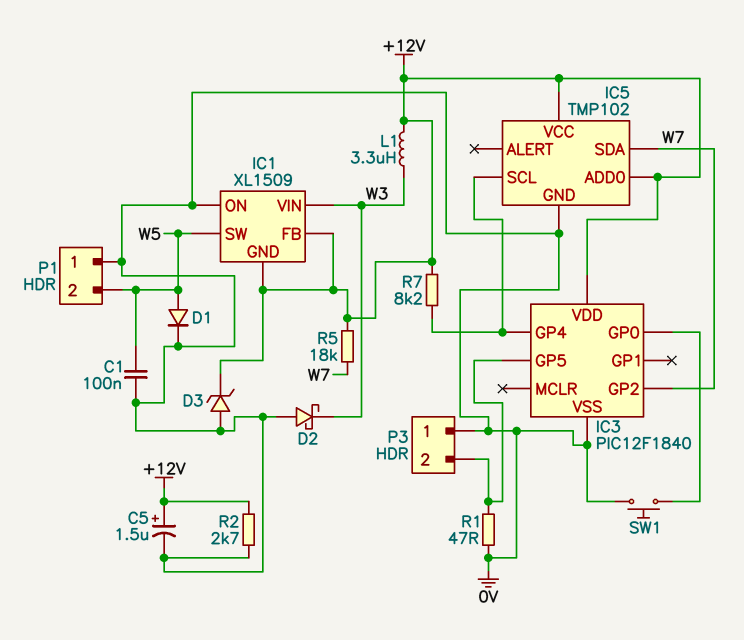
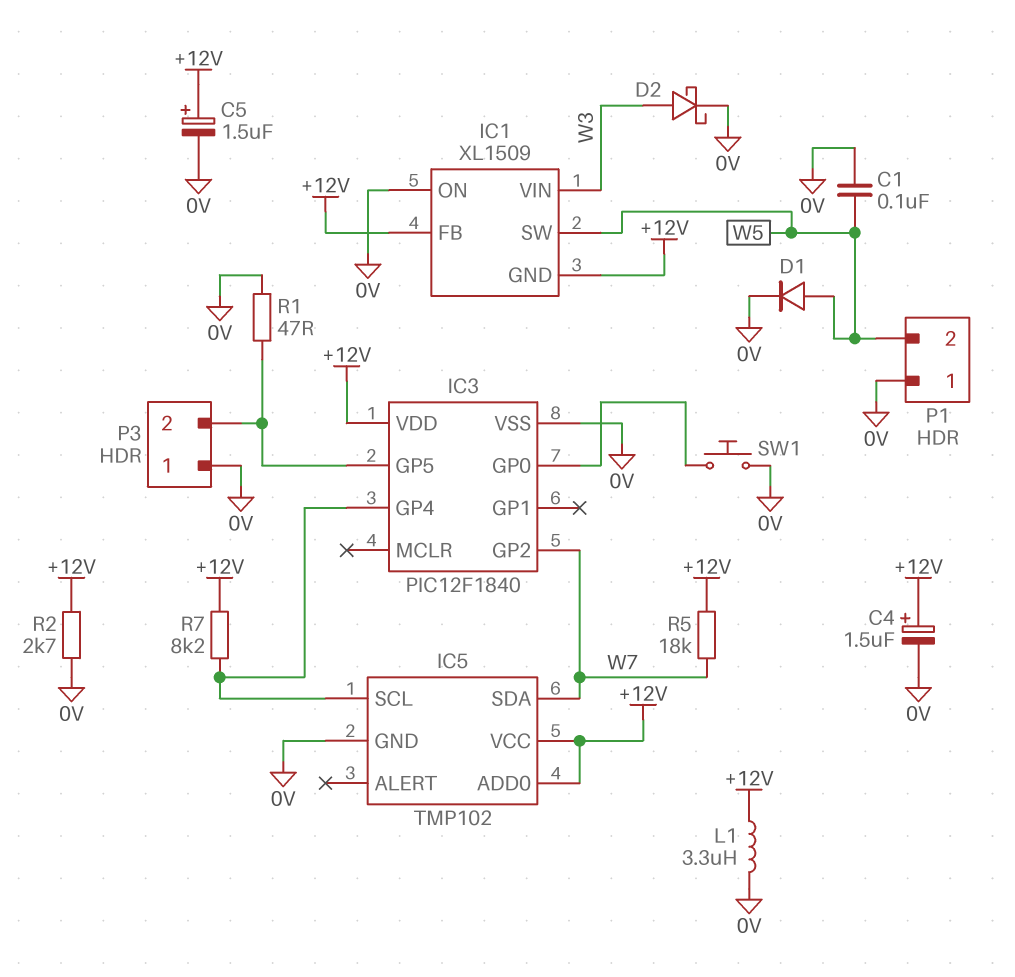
C4: none -> 1.5uF (plus +12V, minus 0V)
D2: schottky (A 0V, K W3) -> schottky (A W3, K 0V)
D3: zener (A 0V, K +12V) -> none
L1: 3.3uH (+12V, W3) -> 3.3uH (+12V, 0V)

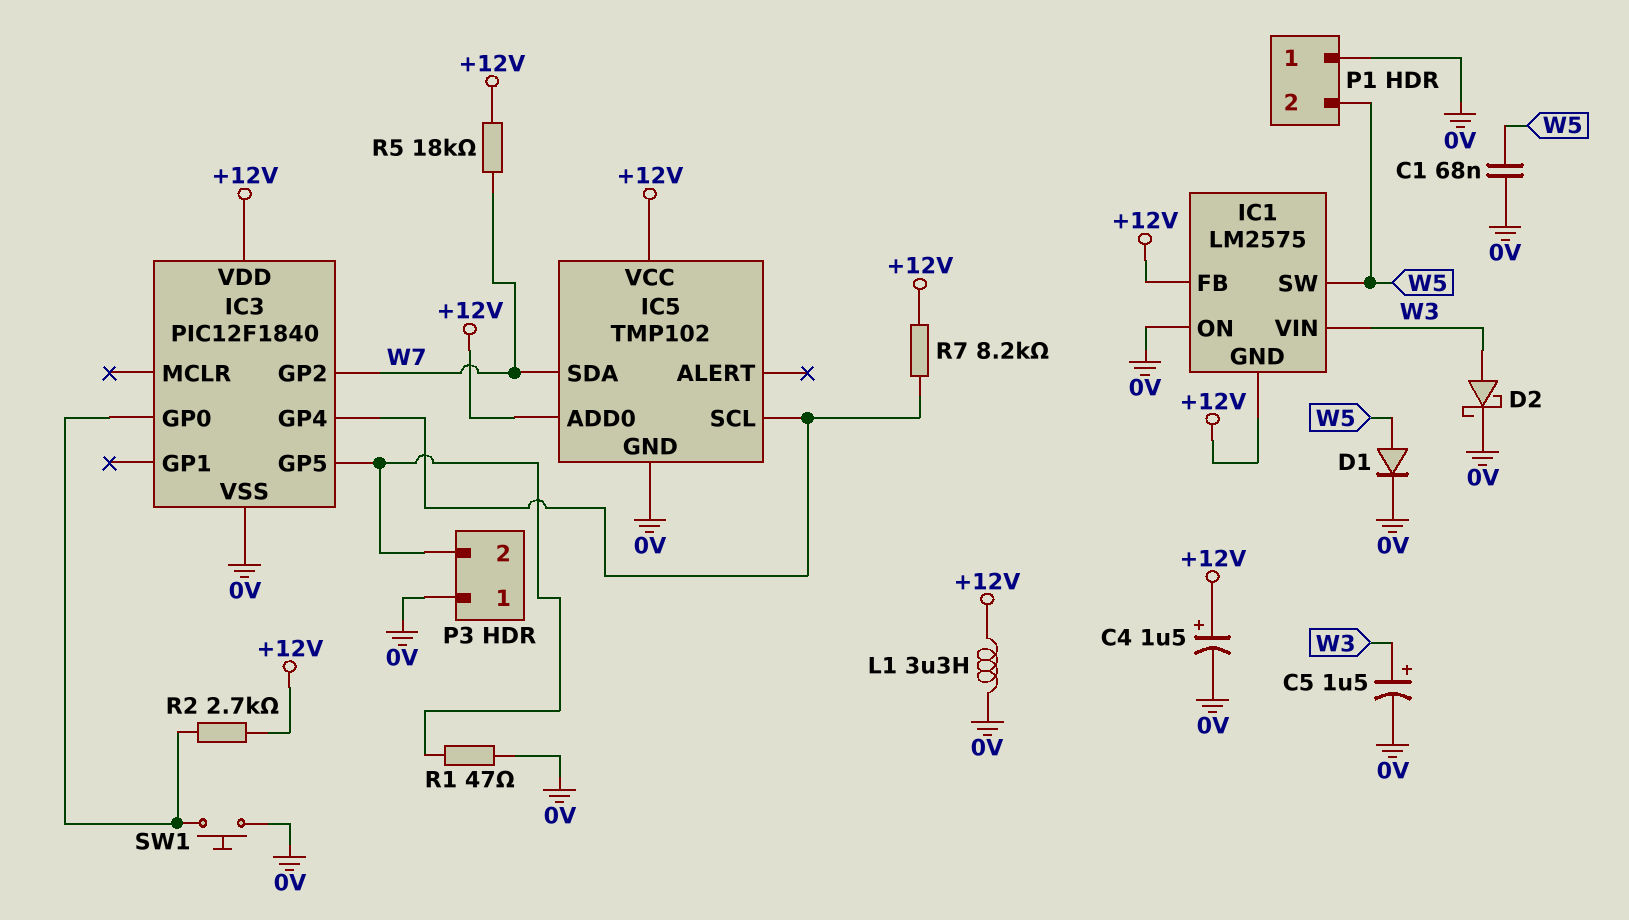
C1: 100nF (0V, W5) -> 68nF (0V, W5)
C5: 1.5uF (plus +12V, minus 0V) -> 1.5uF (plus W3, minus 0V)
IC1: XL1509 -> LM2575
R2: 2.7k (+12V, 0V) -> 2.7k (+12V, IC3/GP0)

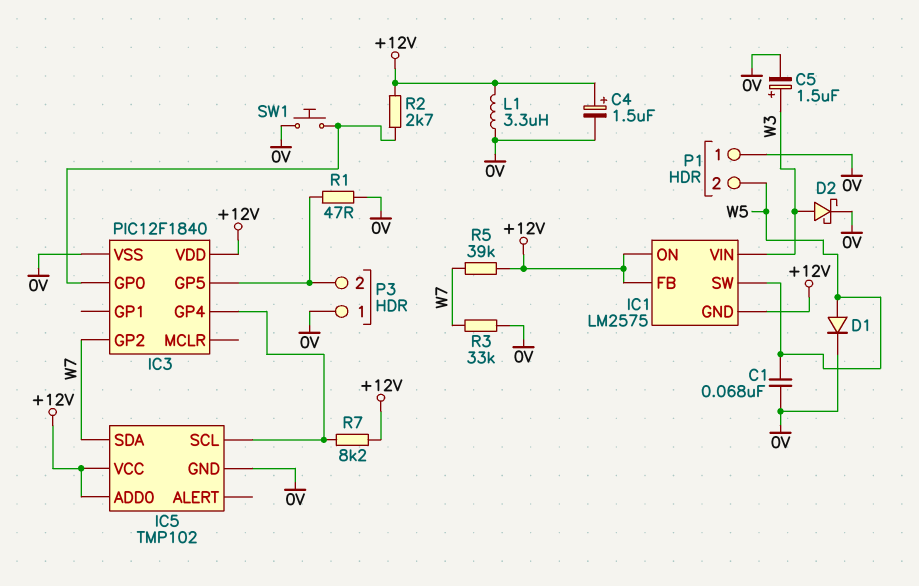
IC1 pin ON: 0V -> +12V
R3: none -> 33k (0V, W7)
R5: 18k (+12V, W7) -> 39k (+12V, W7)

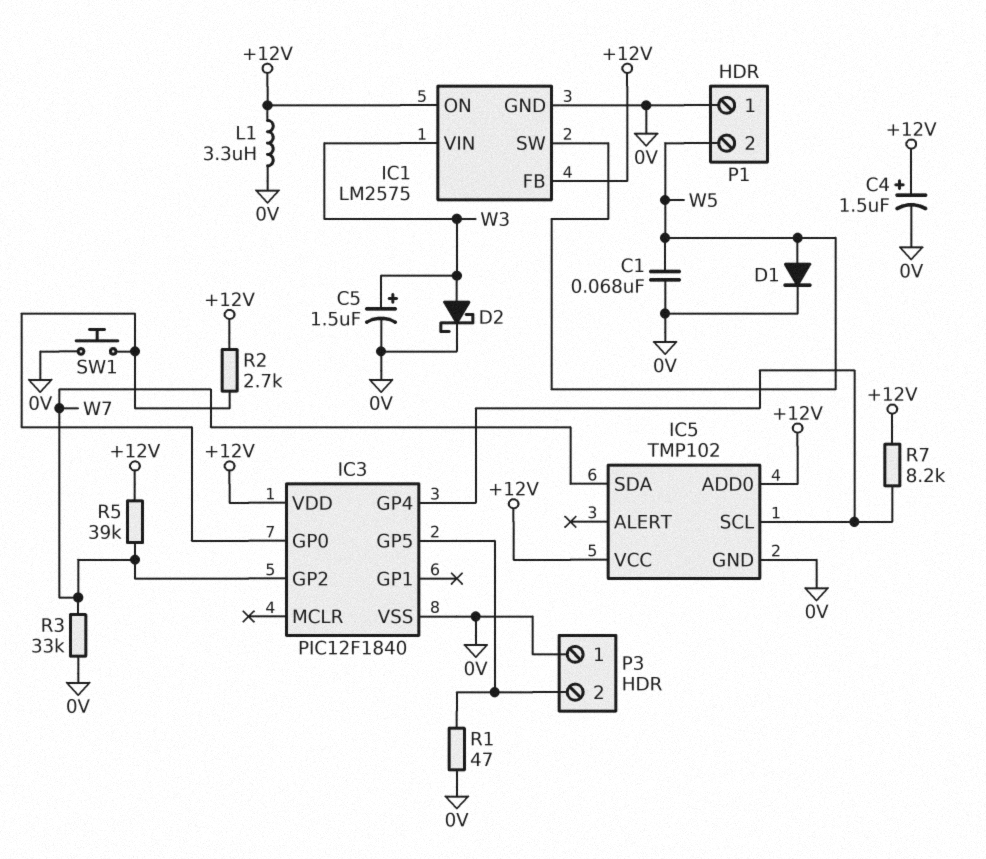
IC1 pin GND: +12V -> 0V

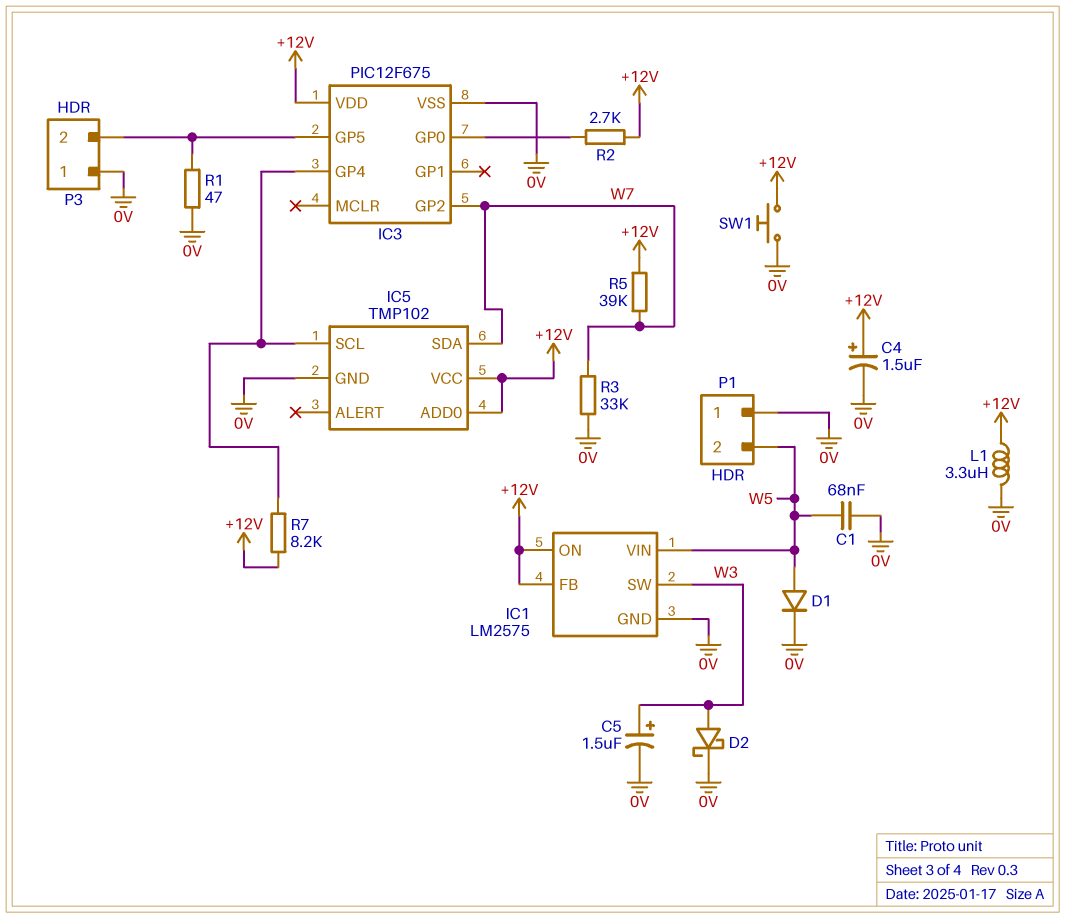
IC1 pin SW: W5 -> W3
IC1 pin VIN: W3 -> W5
IC3: PIC12F1840 -> PIC12F675
SW1: button (0V, IC3/GP0) -> button (+12V, 0V)

